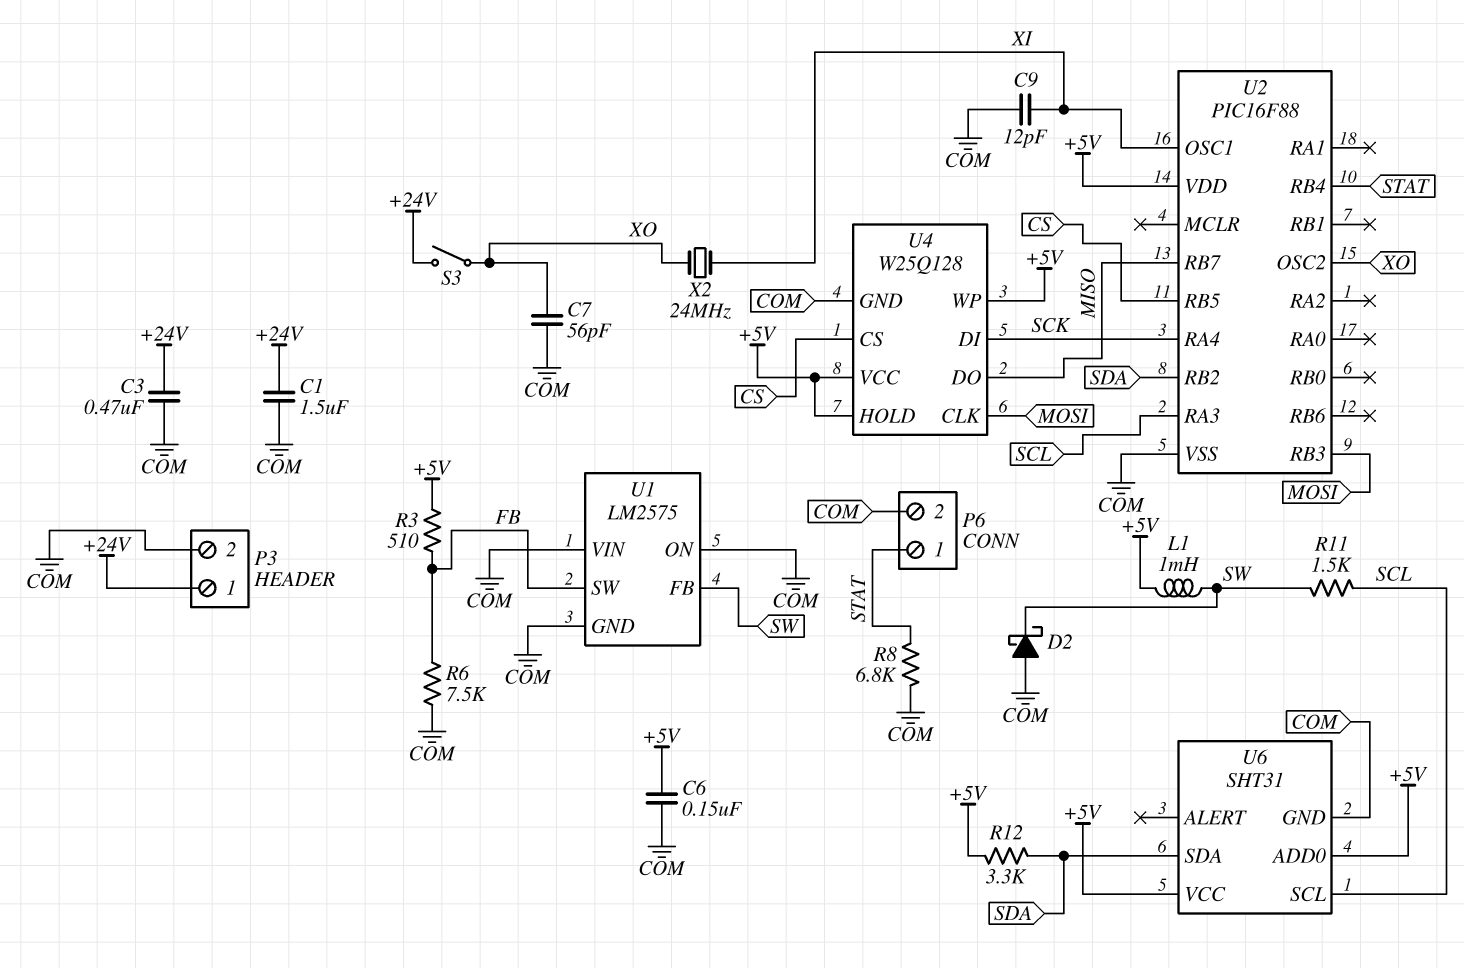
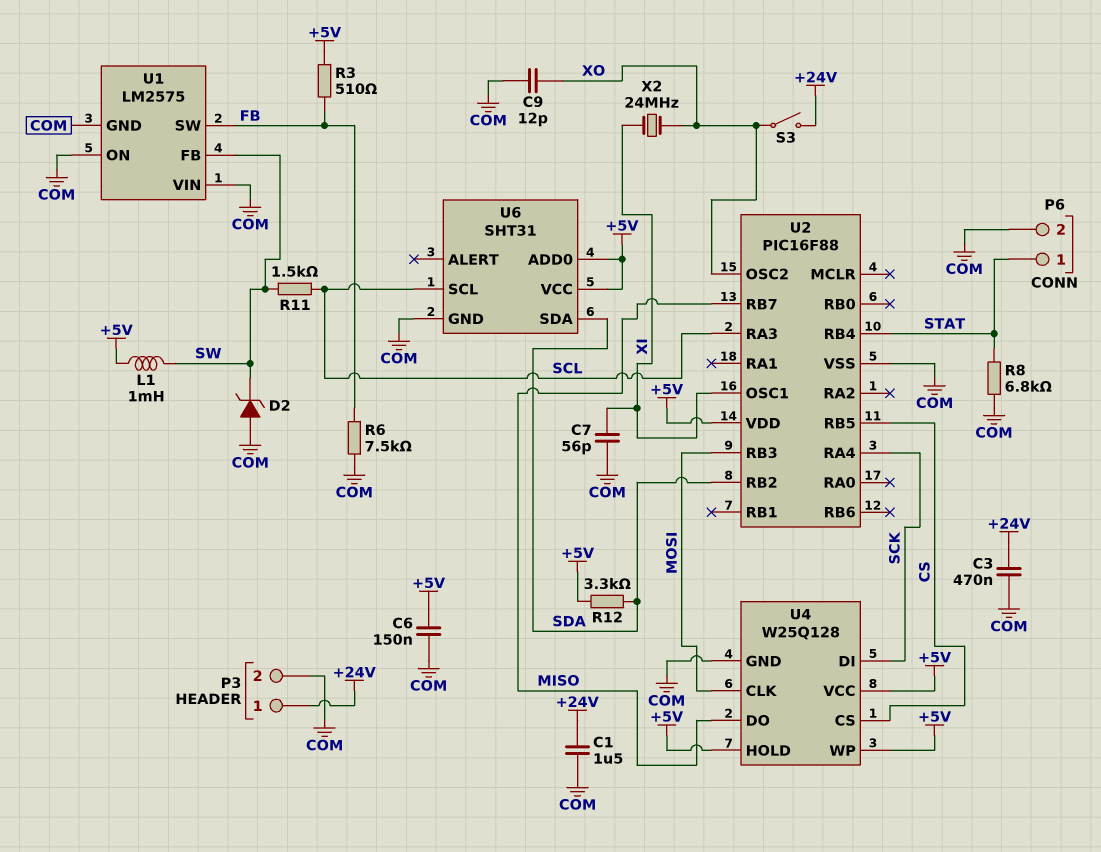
C7: 56pF (COM, XO) -> 56pF (COM, XI)
C9: 12pF (COM, XI) -> 12pF (COM, XO)
D2: schottky (A COM, K SW) -> zener (A COM, K SW)

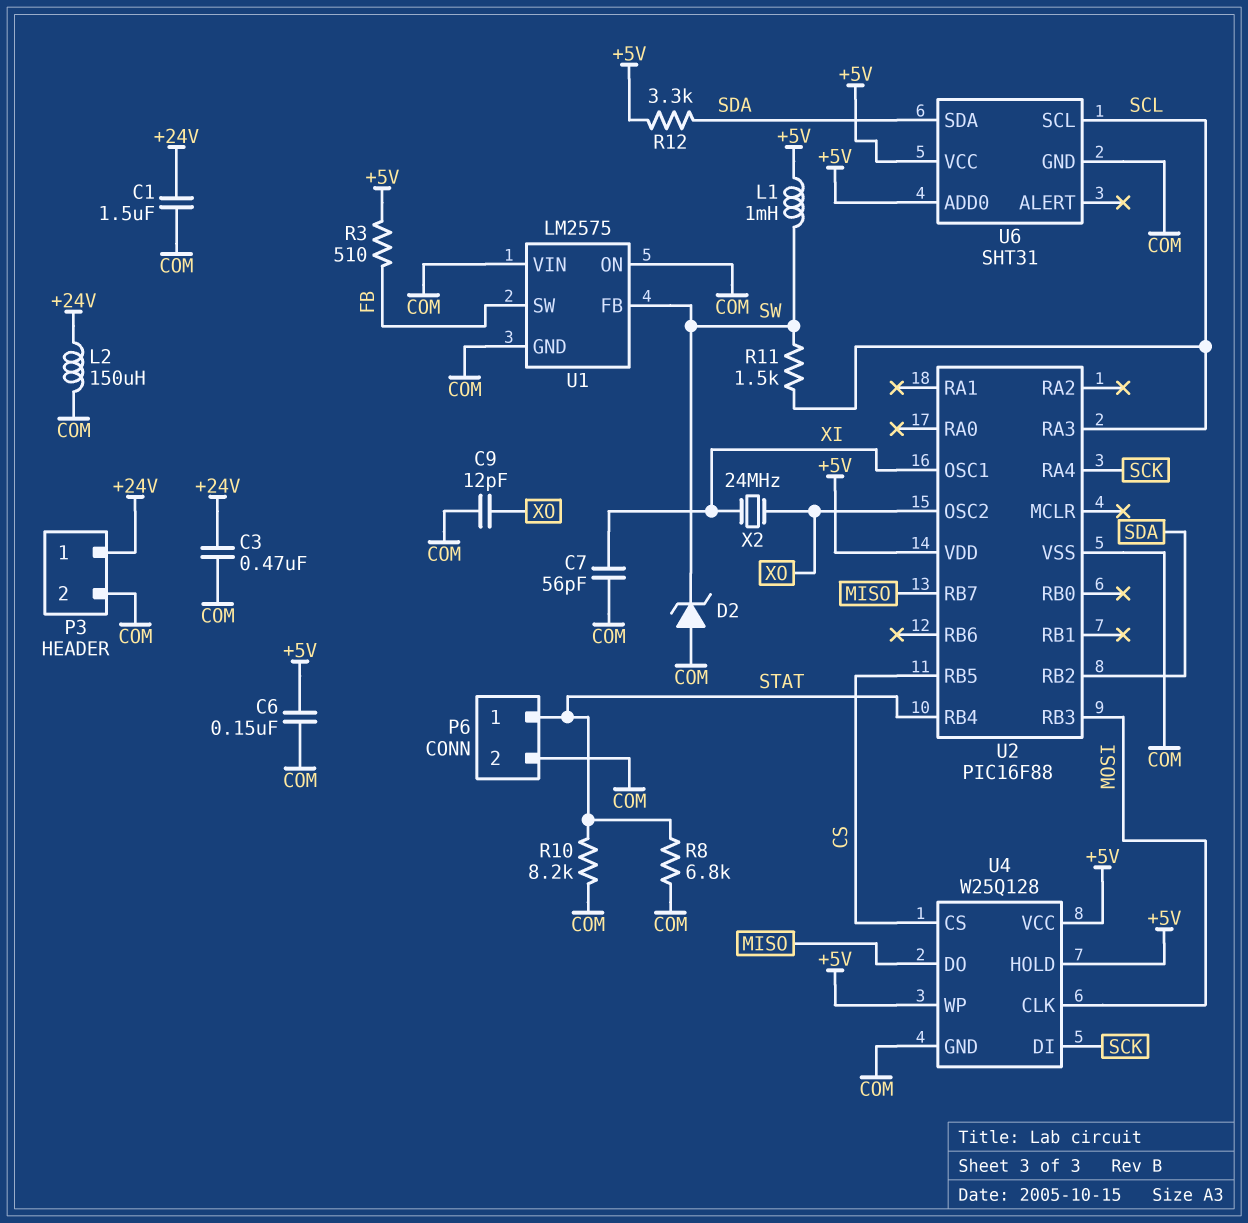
L2: none -> 150uH (+24V, COM)
R6: 7.5k (COM, FB) -> none
R10: none -> 8.2k (COM, STAT)
S3: switch (+24V, XO) -> none

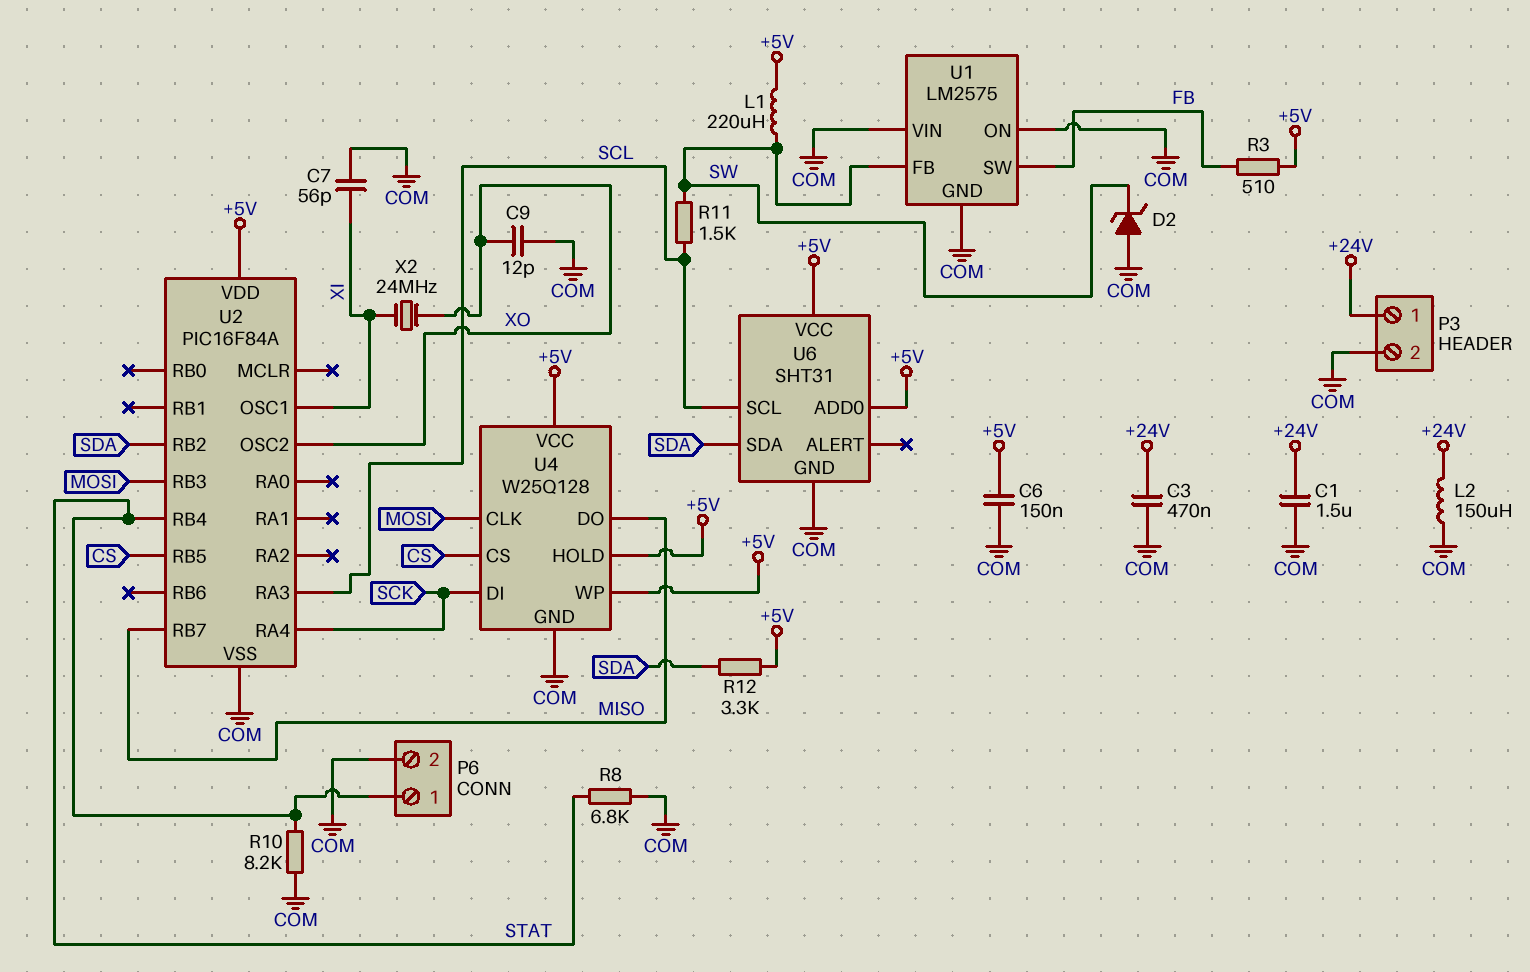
L1: 1mH (+5V, SW) -> 220uH (+5V, SW)
U2: PIC16F88 -> PIC16F84A

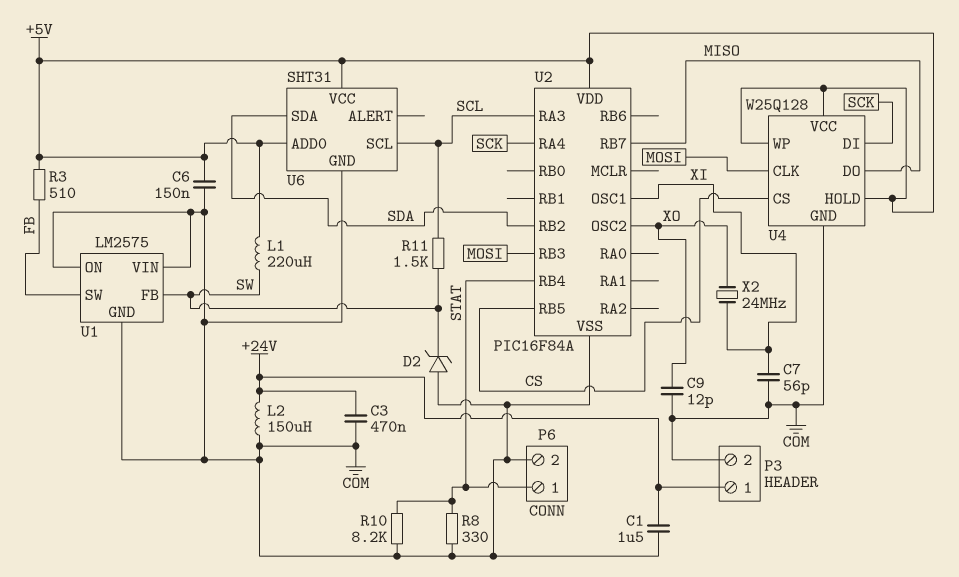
R8: 6.8k (COM, STAT) -> 330 (COM, STAT)
R12: 3.3k (+5V, SDA) -> none

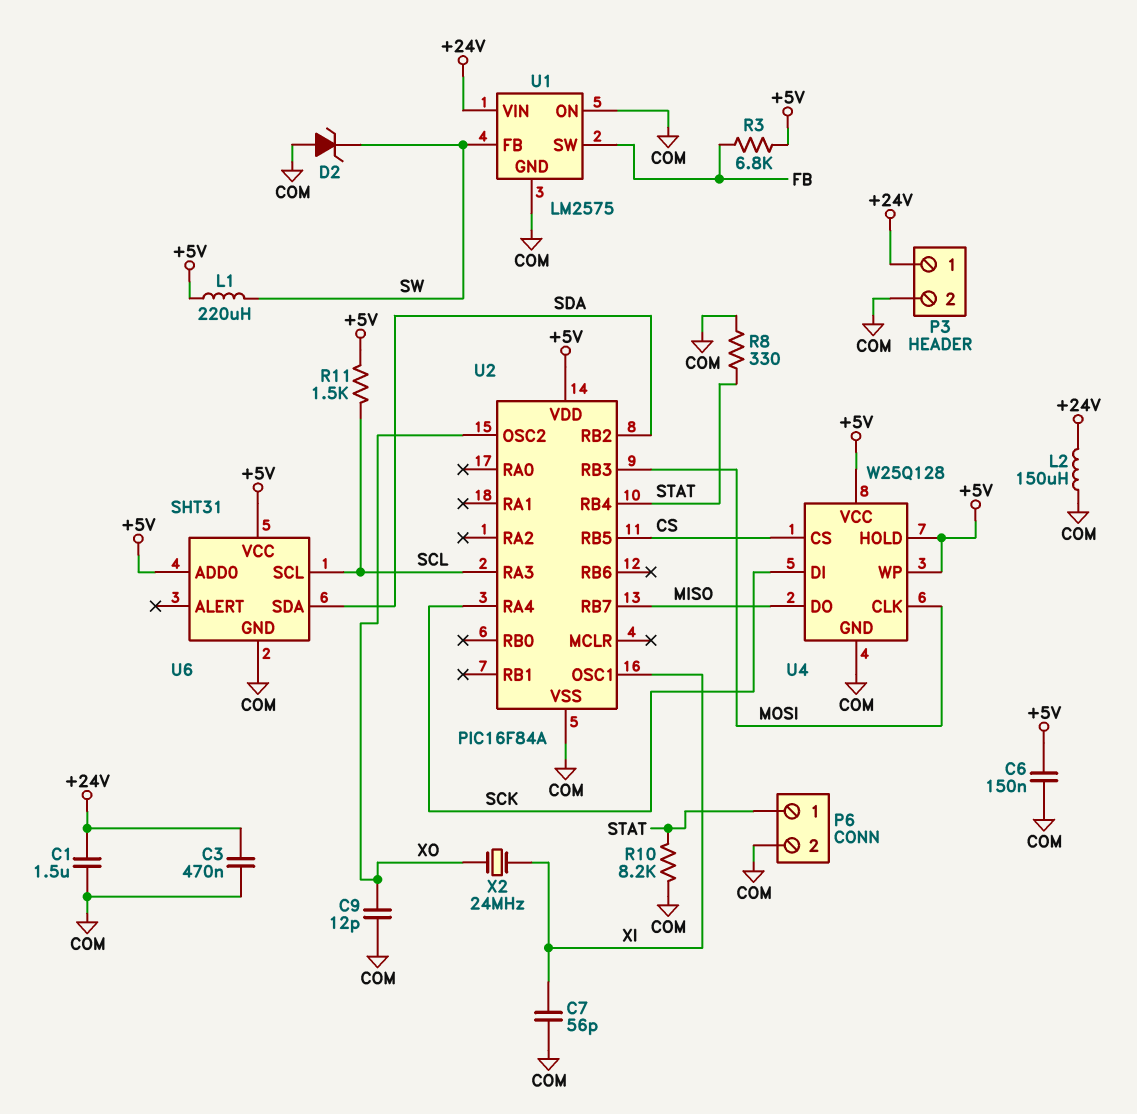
R3: 510 (+5V, FB) -> 6.8k (+5V, FB)
R11: 1.5k (SCL, SW) -> 1.5k (+5V, SCL)
U1 pin VIN: COM -> +24V

